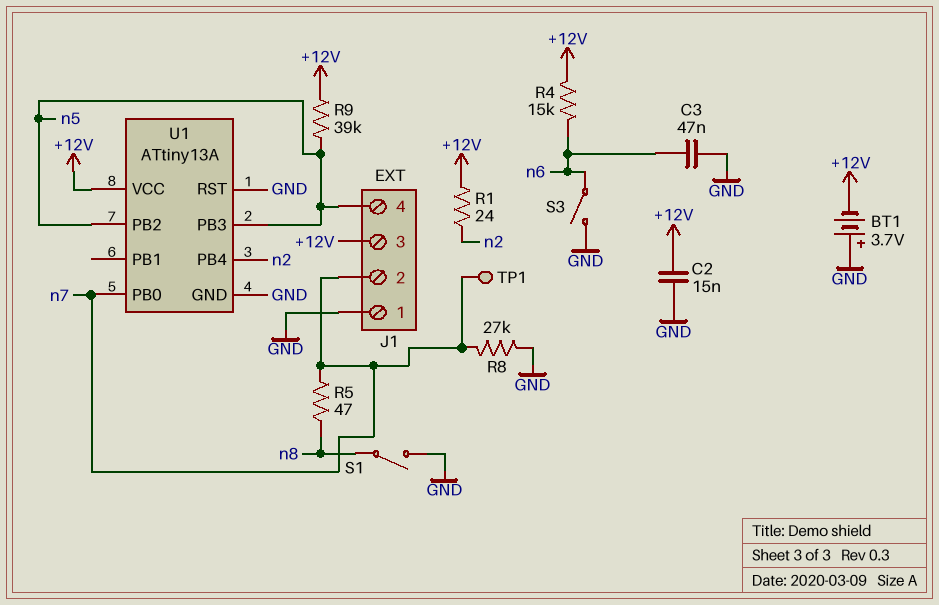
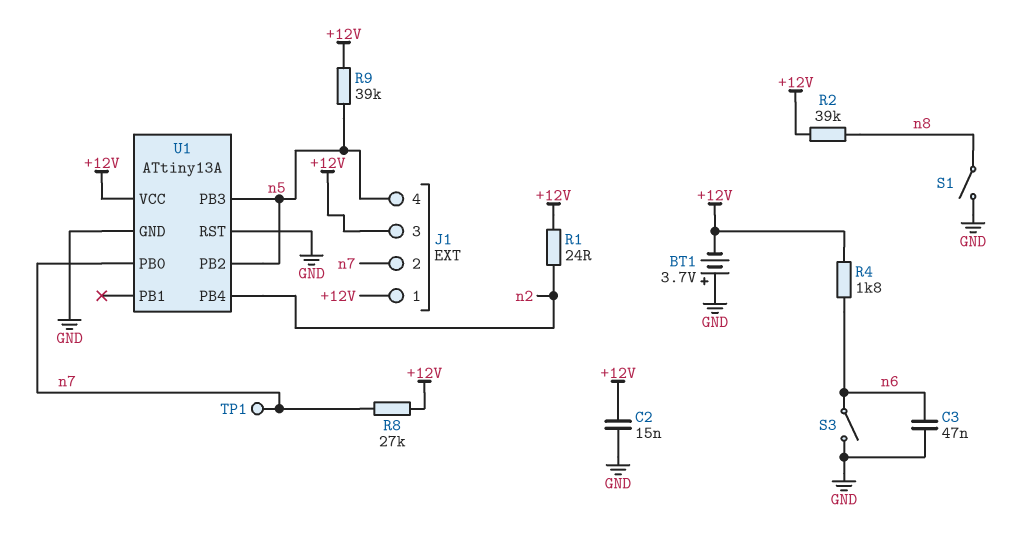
J1 pin 1: GND -> +12V
R2: none -> 39k (+12V, n8)
R4: 15k (+12V, n6) -> 1.8k (+12V, n6)
R5: 47 (n7, n8) -> none
R8: 27k (GND, n7) -> 27k (+12V, n7)

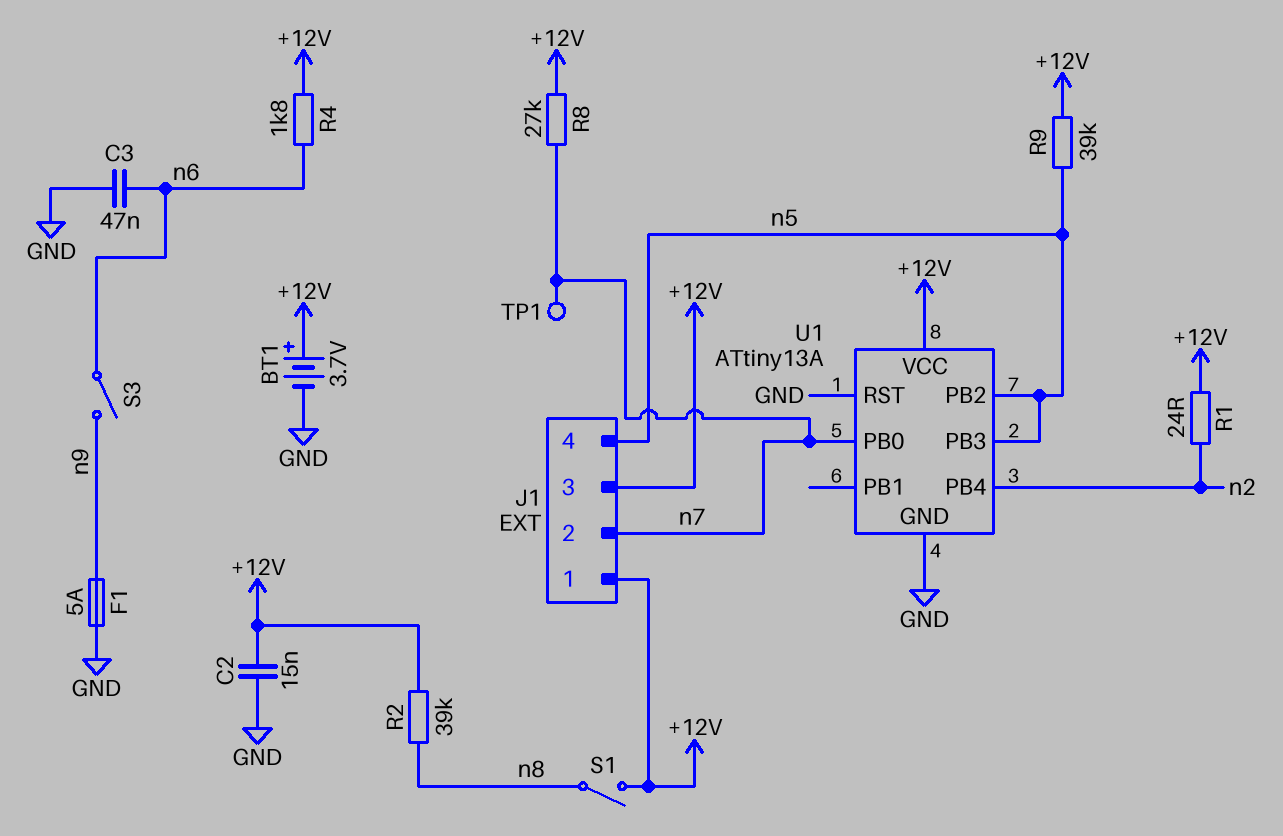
BT1: 3.7V (plus GND, minus +12V) -> 3.7V (plus +12V, minus GND)
F1: none -> 5A (GND, n9)
S1: switch (GND, n8) -> switch (+12V, n8)
S3: switch (GND, n6) -> switch (n6, n9)

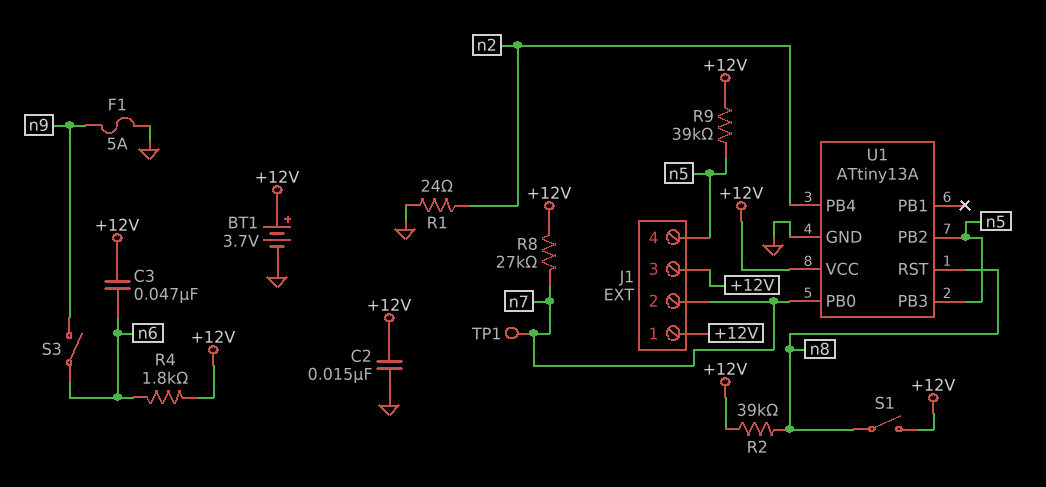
C3: 47nF (GND, n6) -> 47nF (+12V, n6)
R1: 24 (+12V, n2) -> 24 (GND, n2)
U1 pin RST: GND -> n8

